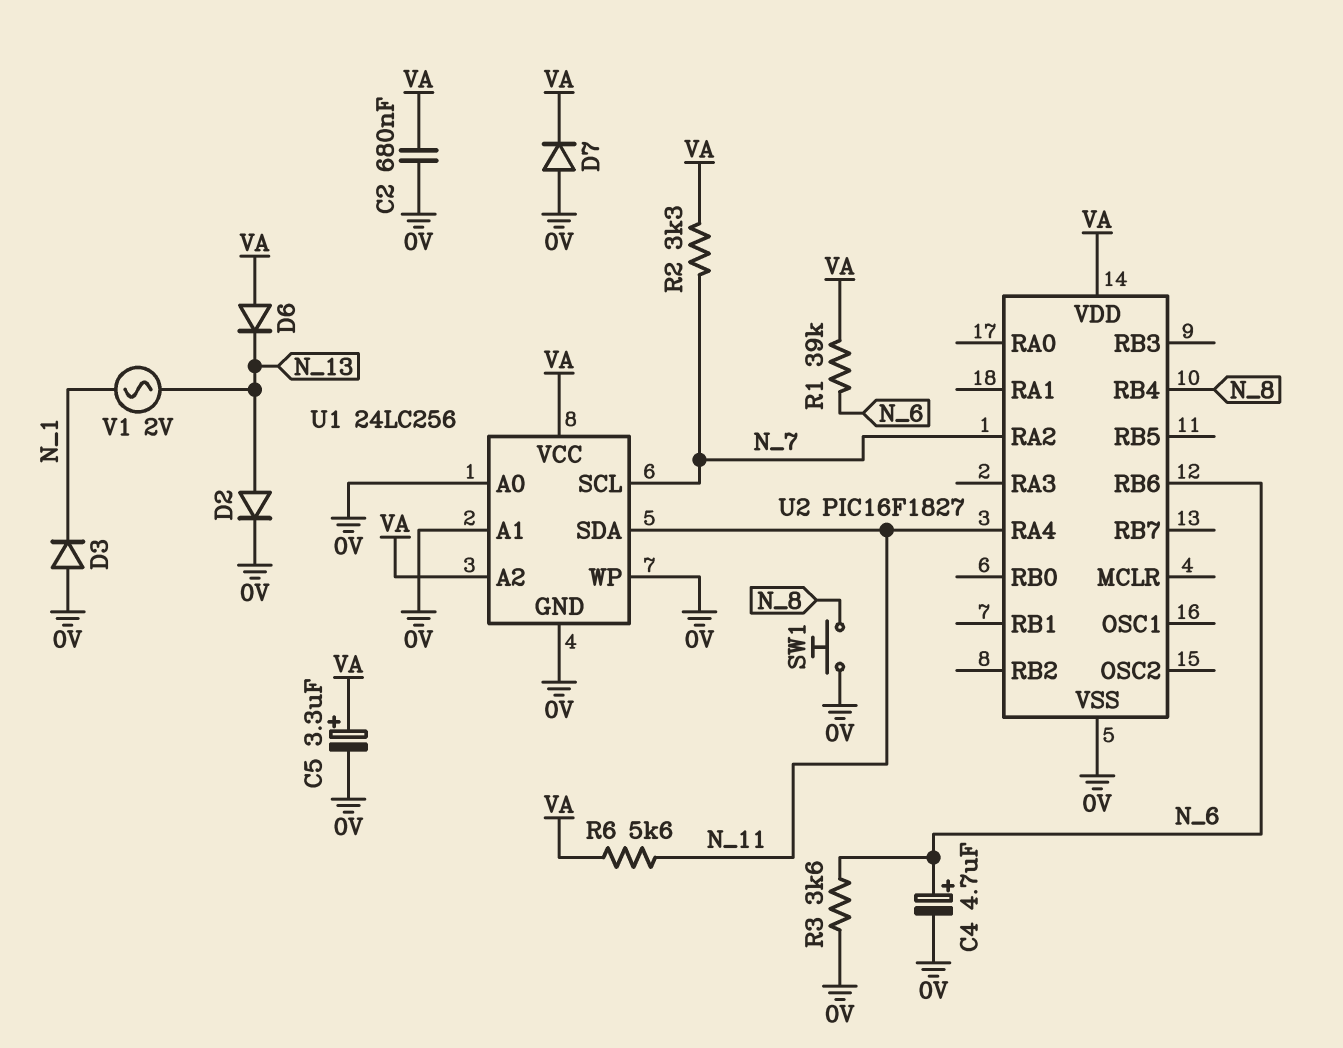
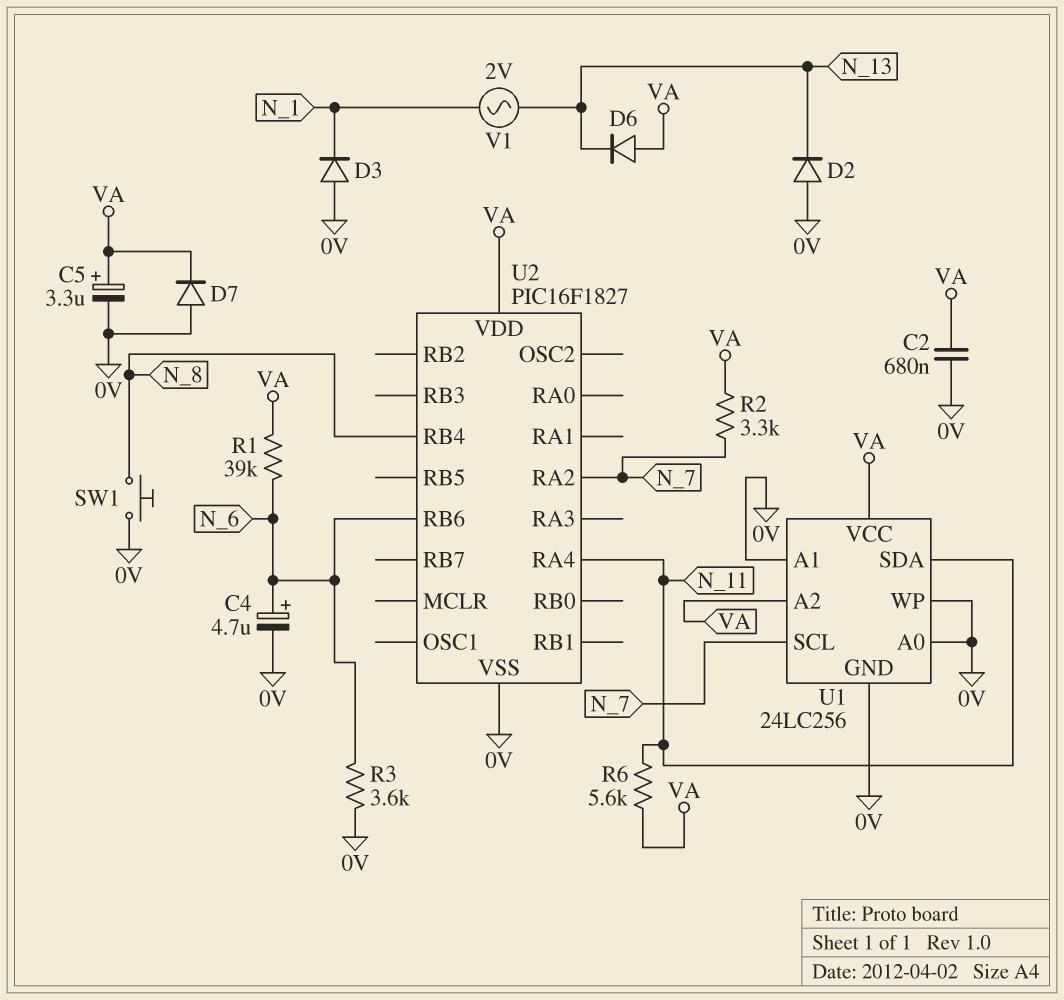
D2: diode (A N_13, K 0V) -> diode (A 0V, K N_13)

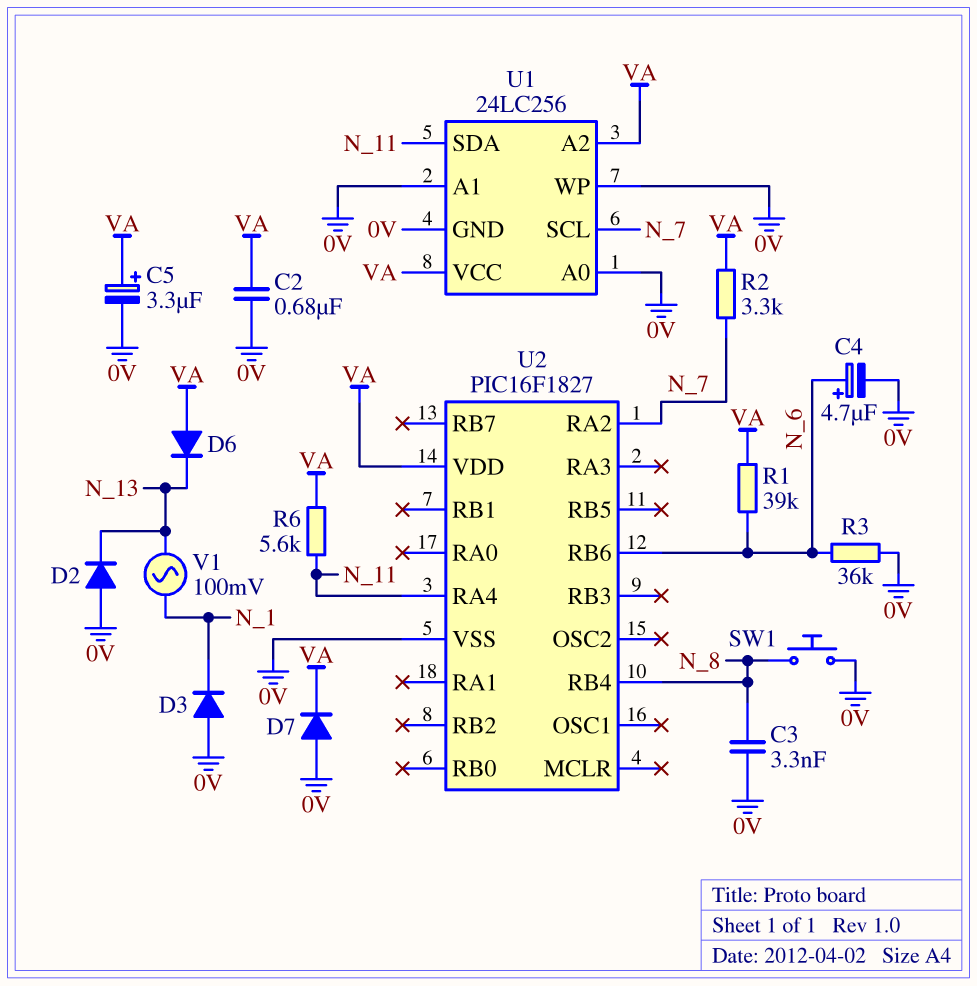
C3: none -> 3.3nF (0V, N_8)
R3: 3.6k (0V, N_6) -> 36k (0V, N_6)
V1: AC 2V (N_1, N_13) -> AC 100mV (N_1, N_13)

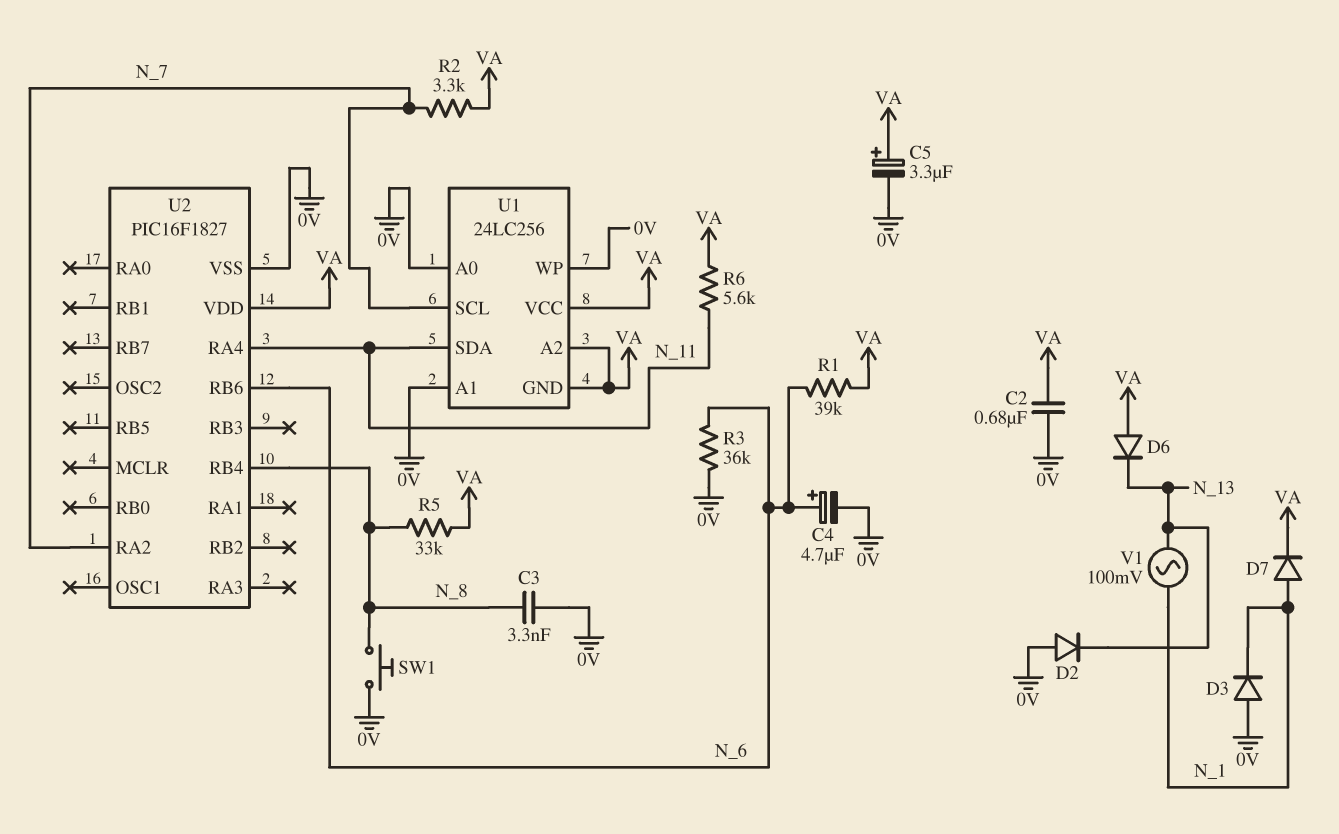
D7: diode (A 0V, K VA) -> diode (A N_1, K VA)
R5: none -> 33k (N_8, VA)
U1 pin GND: 0V -> VA

